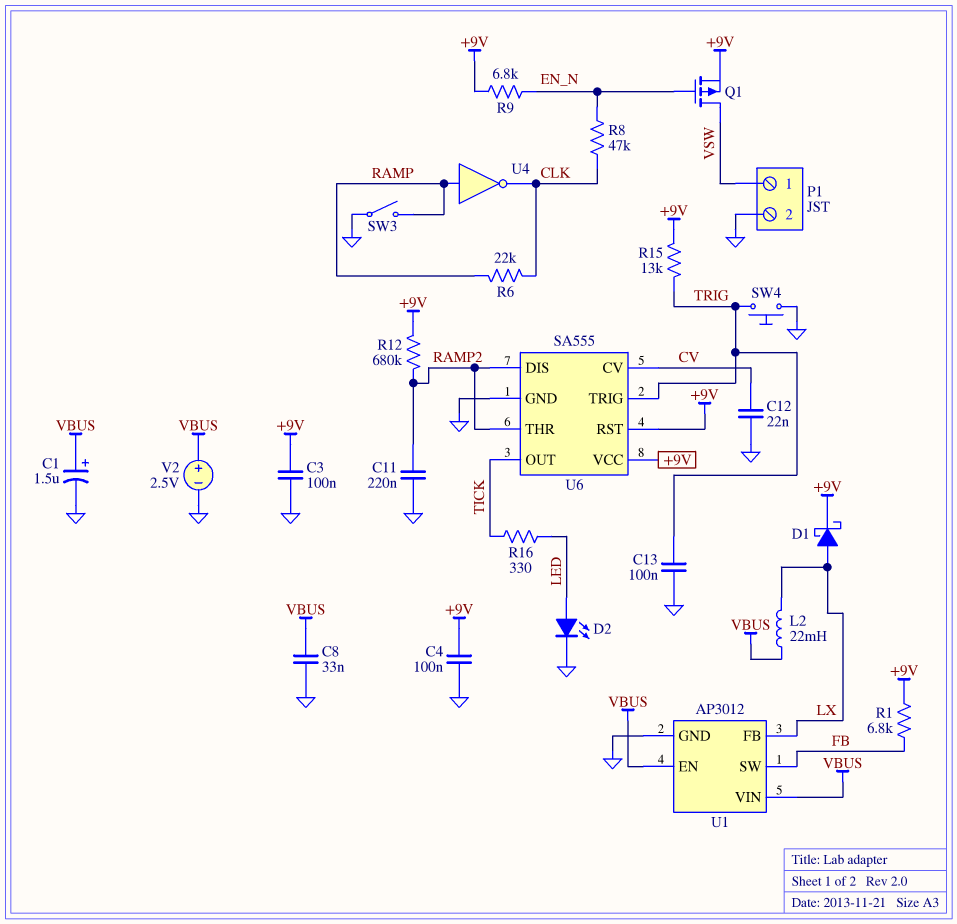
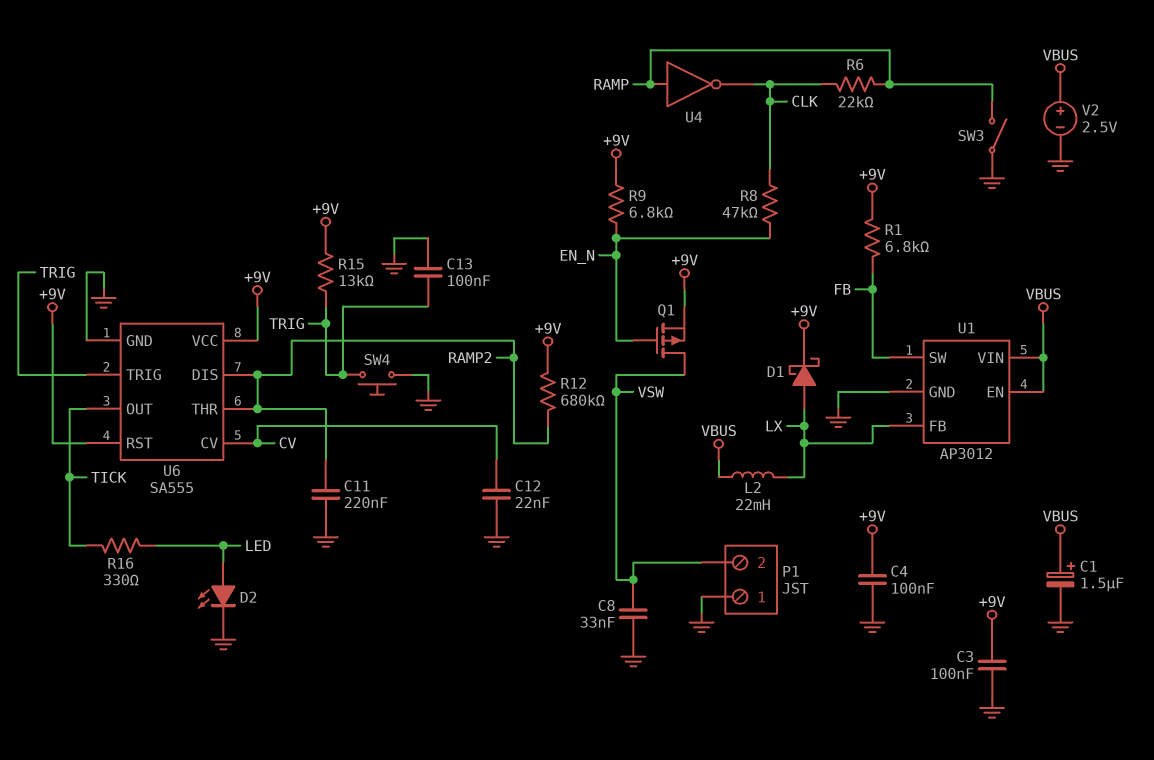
C8: 33nF (GND, VBUS) -> 33nF (GND, VSW)
P1 pin 1: VSW -> GND
P1 pin 2: GND -> VSW

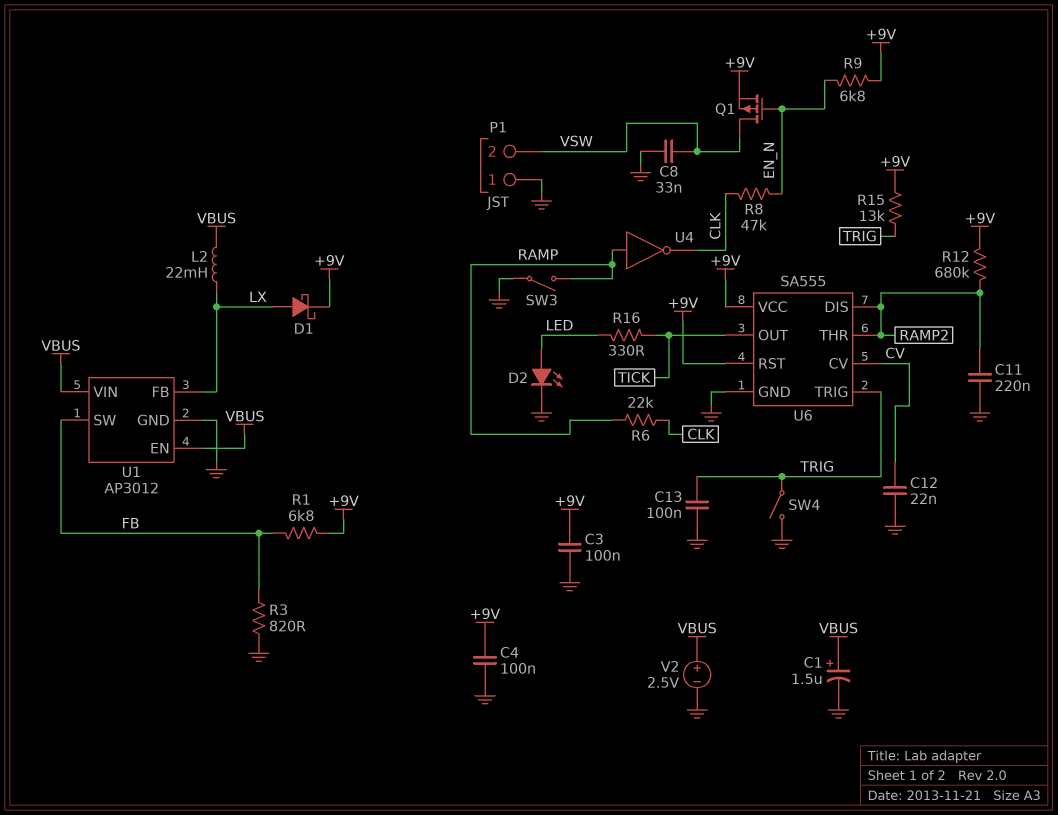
R3: none -> 820 (FB, GND)
SW4: button (GND, TRIG) -> switch (GND, TRIG)

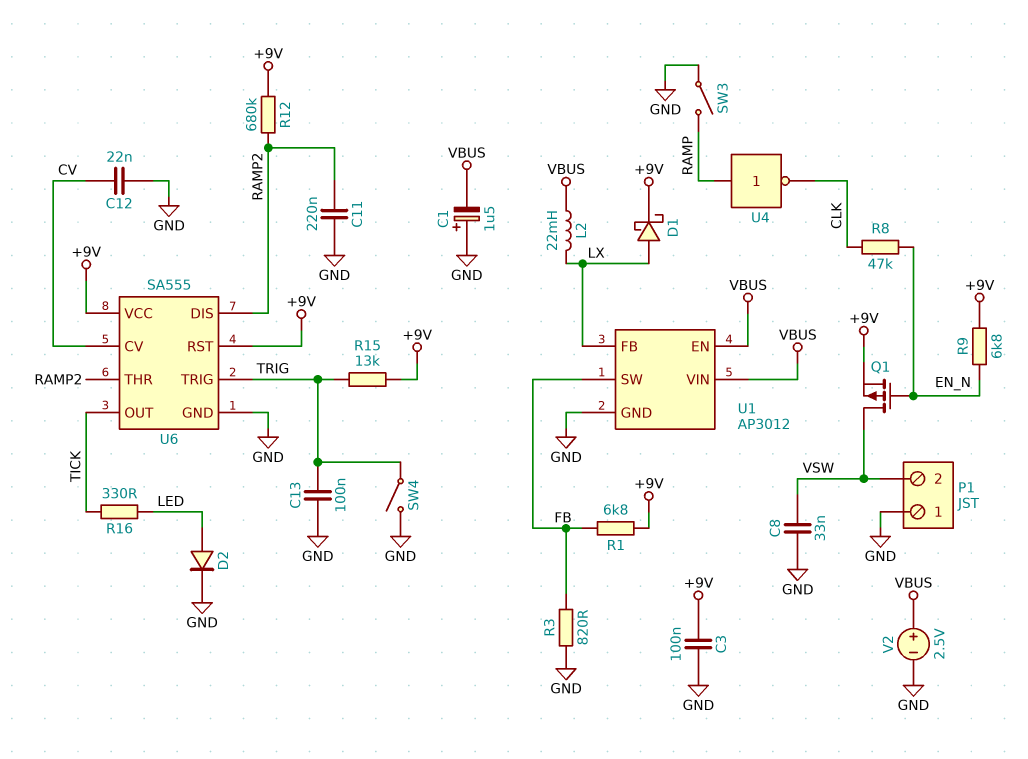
C1: 1.5uF (plus VBUS, minus GND) -> 1.5uF (plus GND, minus VBUS)
C4: 100nF (+9V, GND) -> none
D2: LED (A LED, K GND) -> diode (A LED, K GND)
R6: 22k (CLK, RAMP) -> none

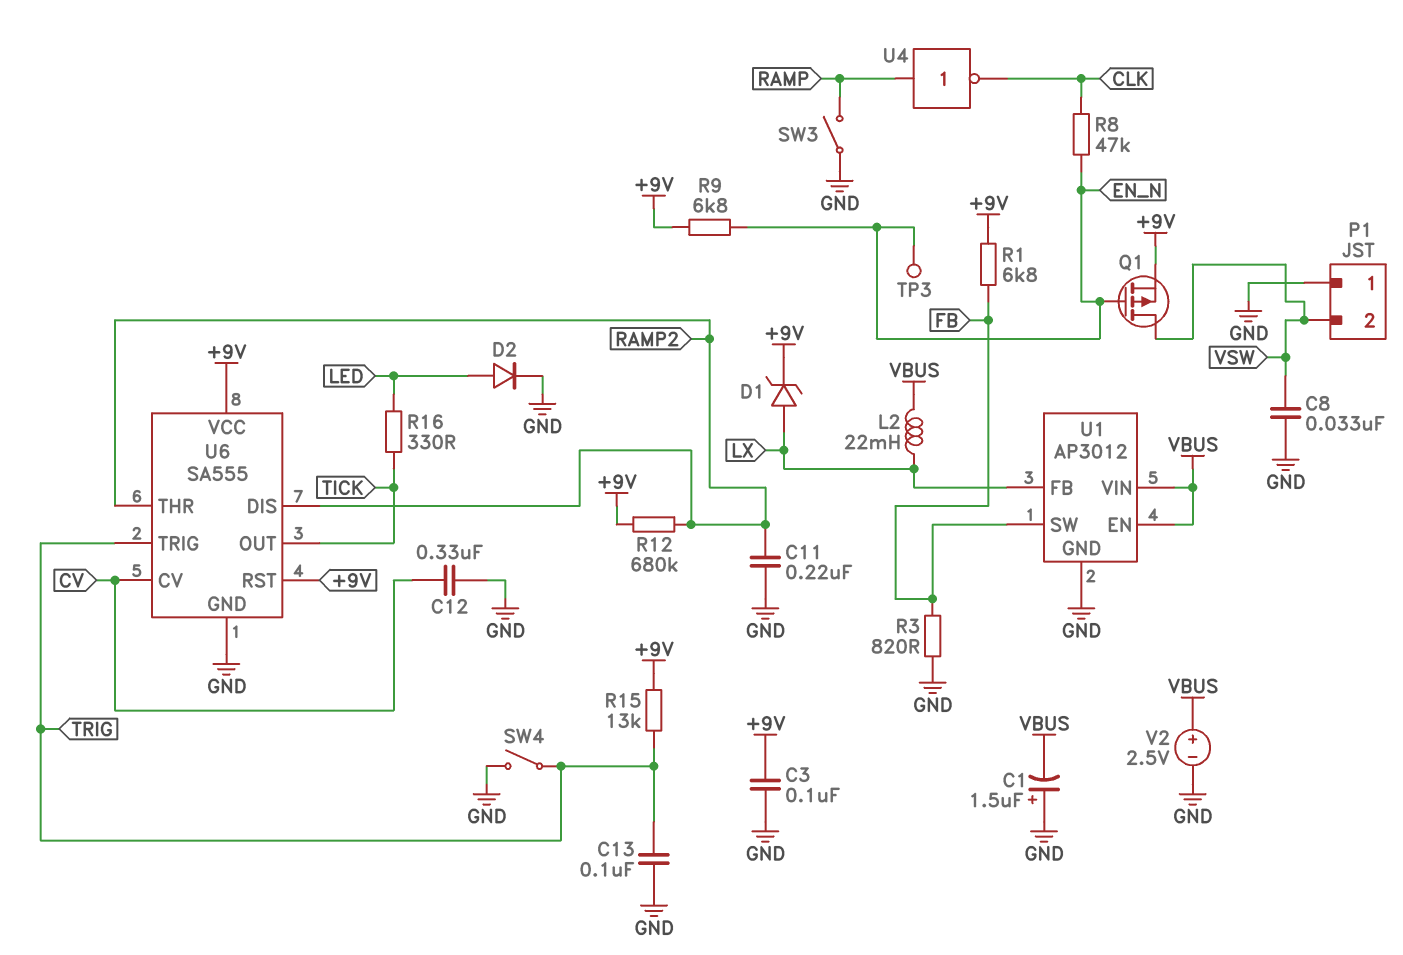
C12: 22nF (CV, GND) -> 330nF (CV, GND)
D1: schottky (A LX, K +9V) -> zener (A LX, K +9V)
TP3: none -> test point (EN_N)

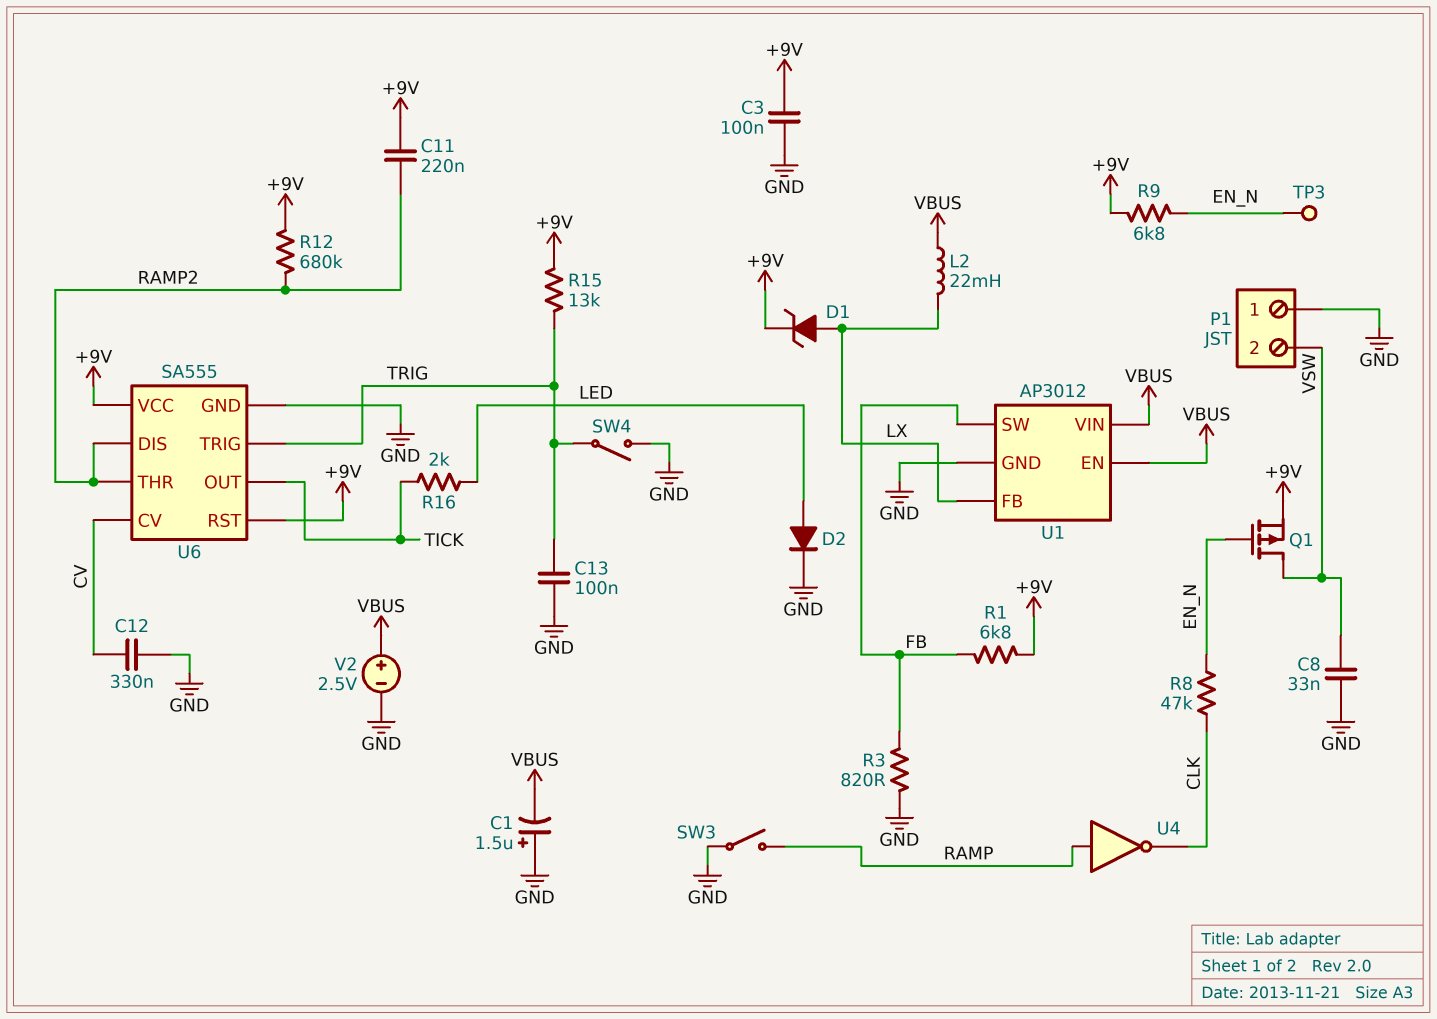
C11: 220nF (GND, RAMP2) -> 220nF (+9V, RAMP2)
R16: 330 (LED, TICK) -> 2k (LED, TICK)

